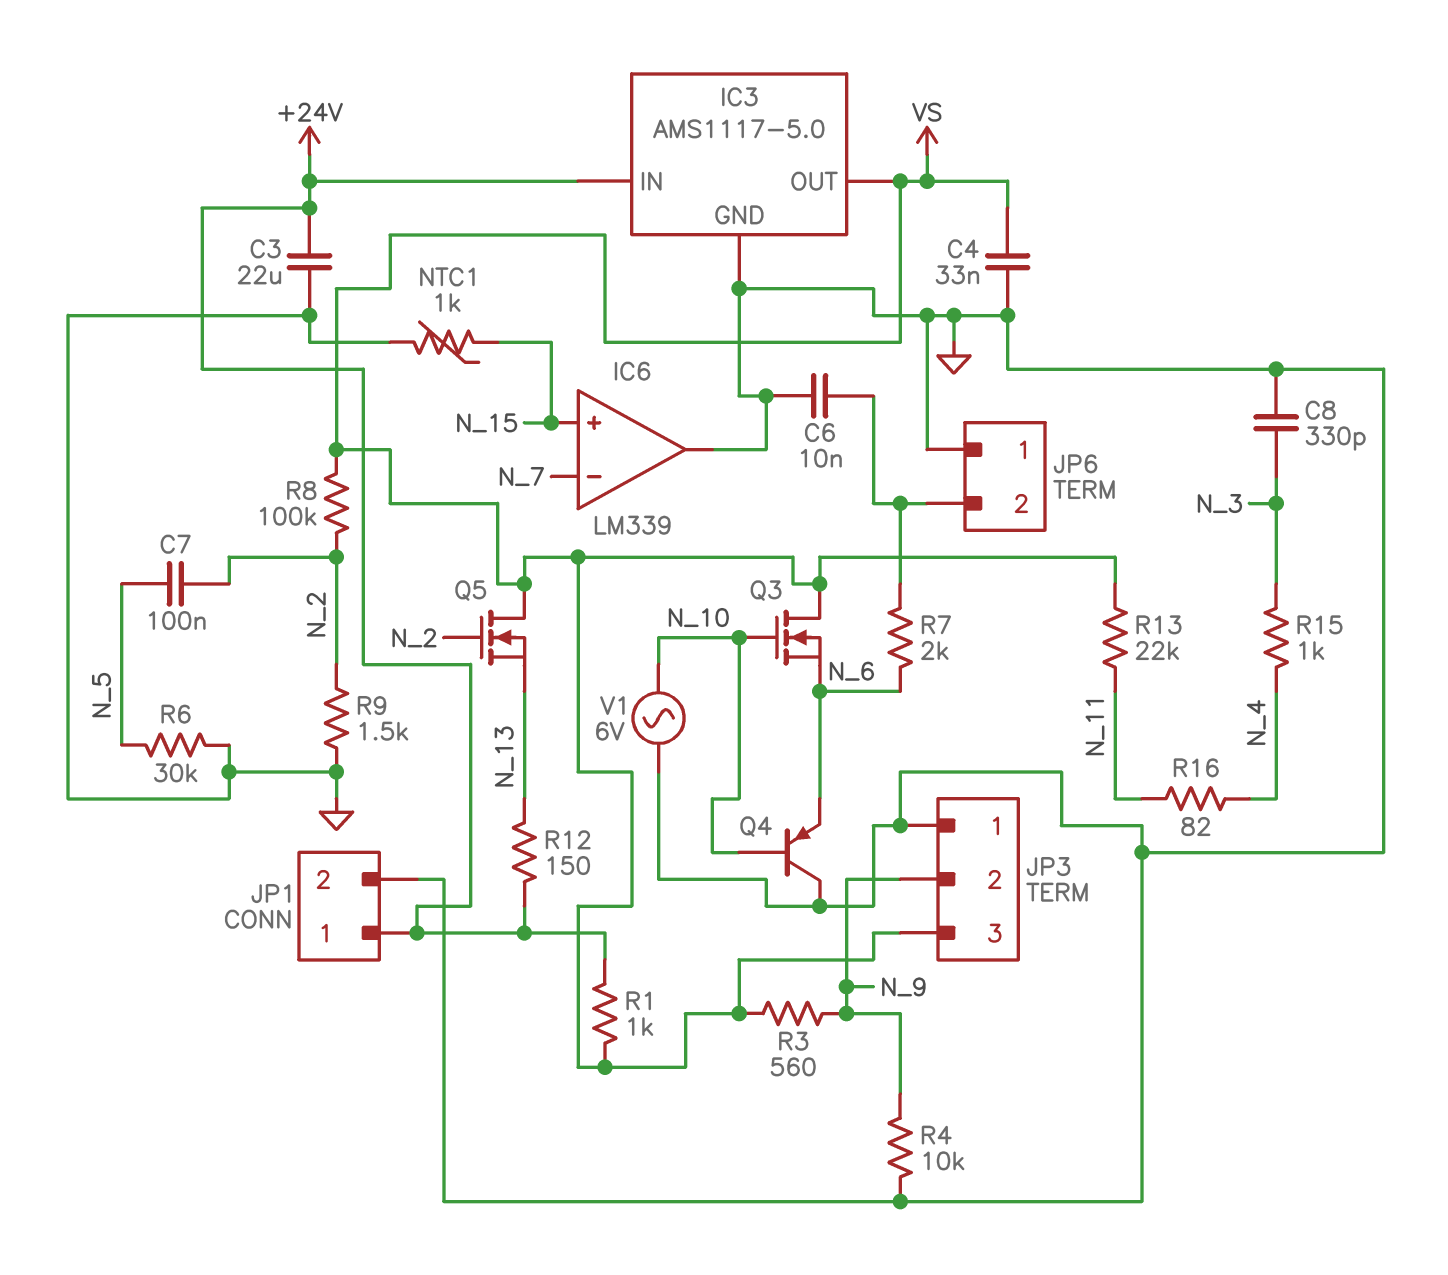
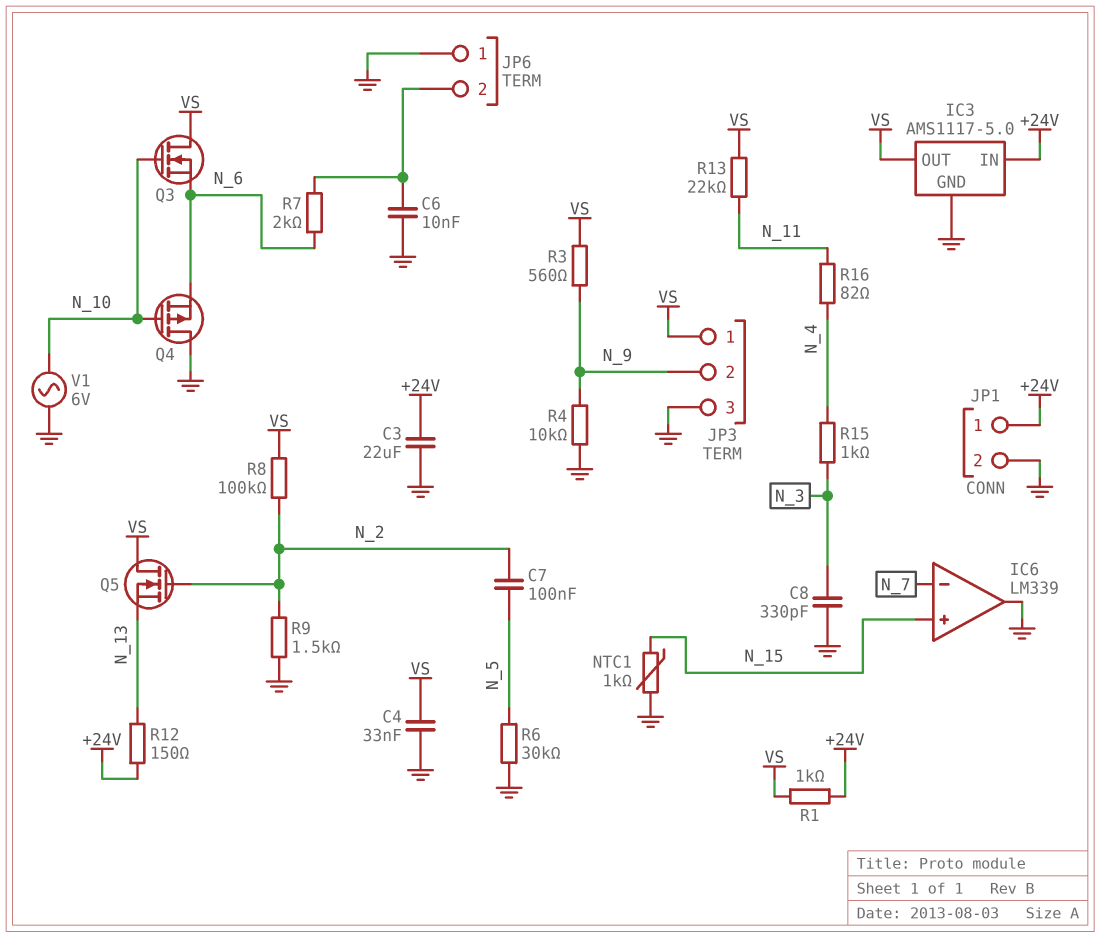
JP3 pin 1: GND -> VS
JP3 pin 3: VS -> GND
Q4: PNP (B N_10, C GND, E N_6) -> PMOS (G N_10, D GND, S N_6)

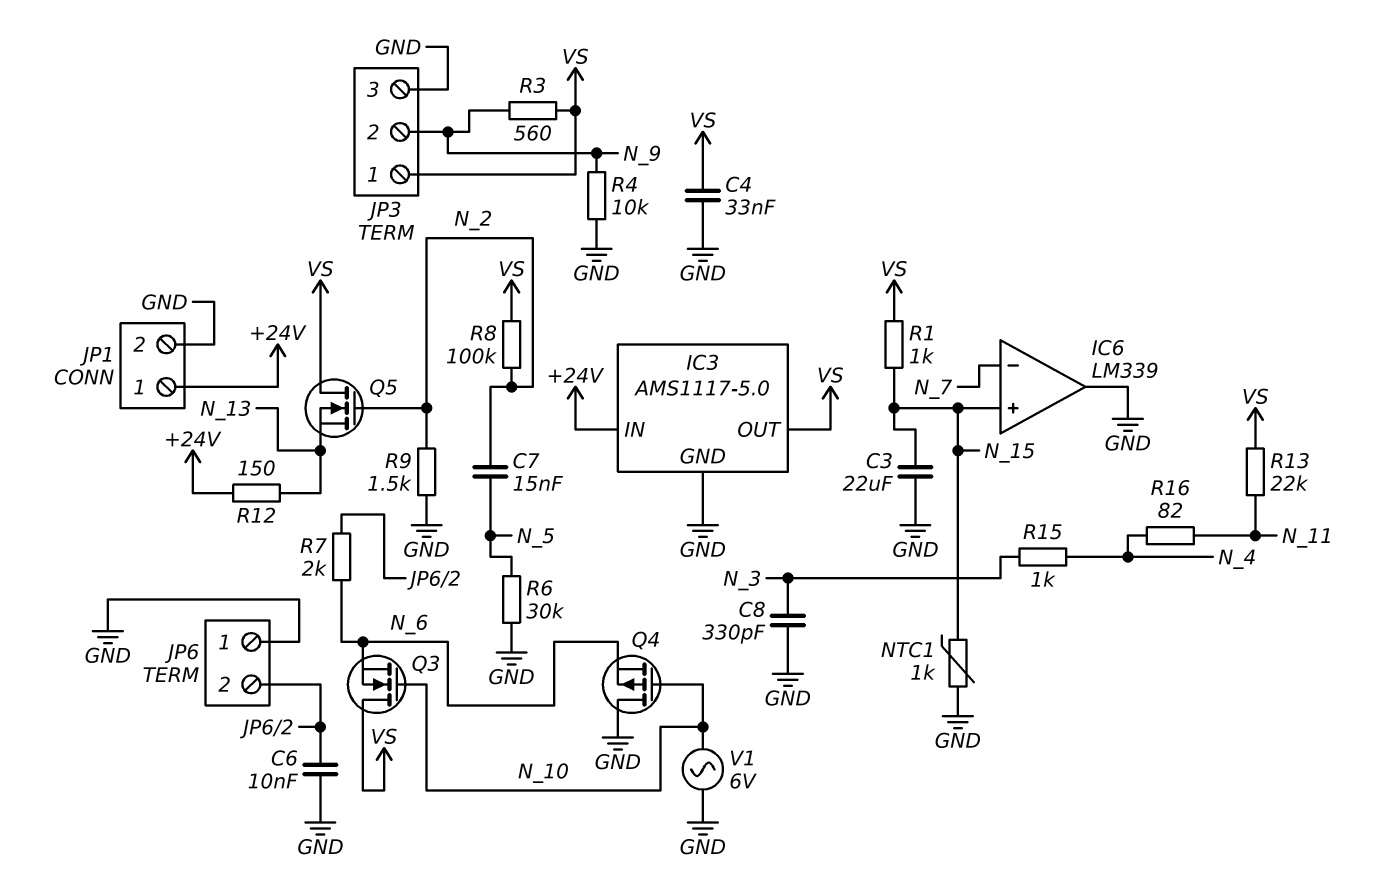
C3: 22uF (+24V, GND) -> 22uF (GND, N_15)
C7: 100nF (N_2, N_5) -> 15nF (N_2, N_5)
R1: 1k (+24V, VS) -> 1k (N_15, VS)

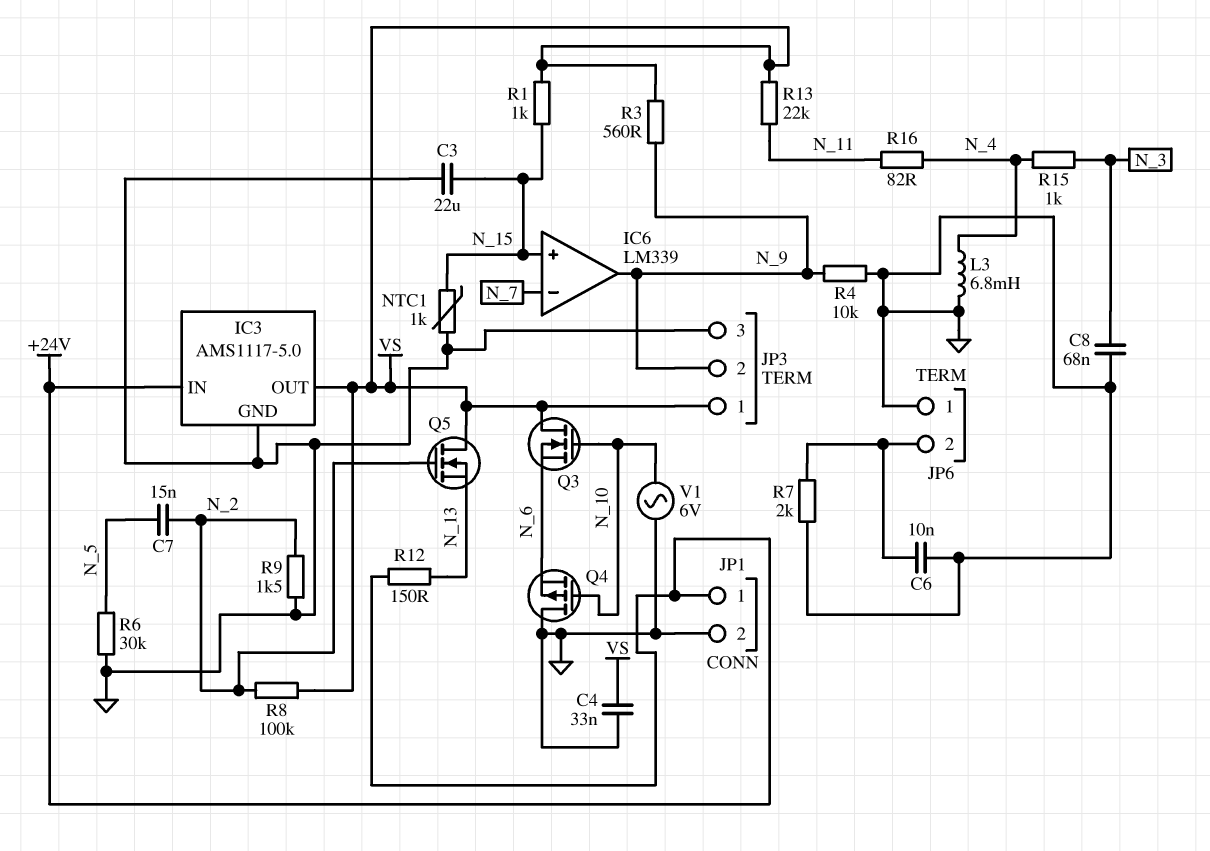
C8: 330pF (GND, N_3) -> 68nF (GND, N_3)
IC6 pin out: GND -> N_9
L3: none -> 6.8mH (GND, N_4)
R7: 2k (JP6/2, N_6) -> 2k (GND, JP6/2)

